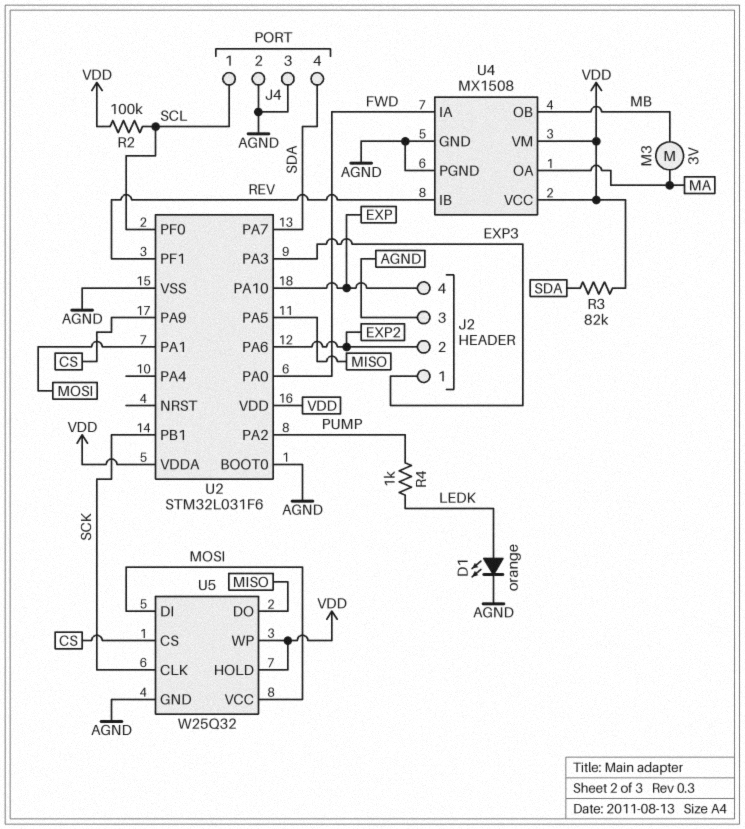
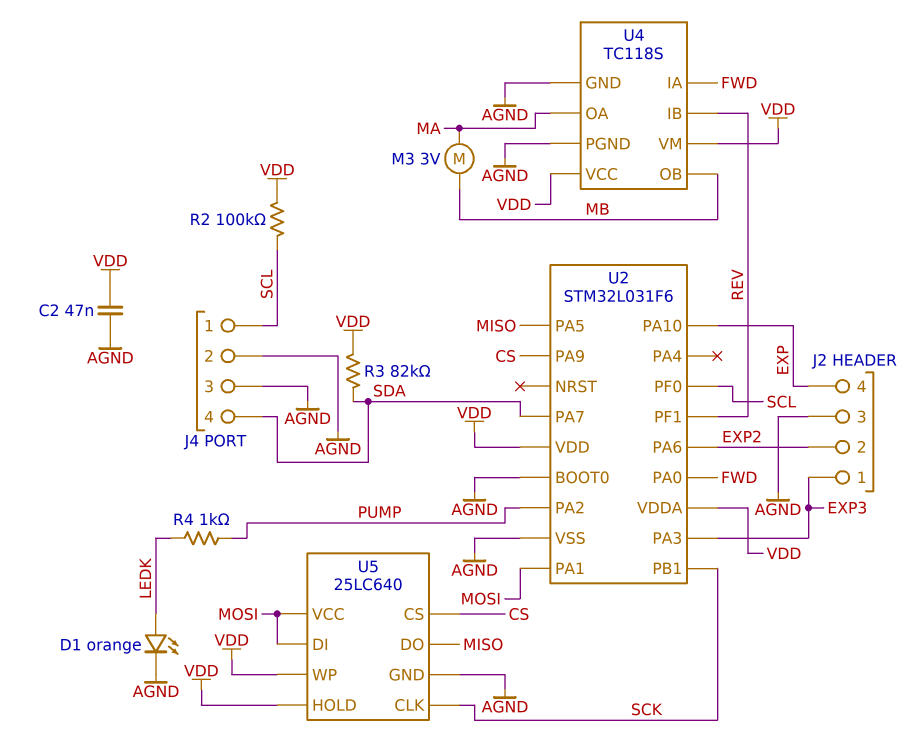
C2: none -> 47nF (AGND, VDD)
U4: MX1508 -> TC118S
U5: W25Q32 -> 25LC640

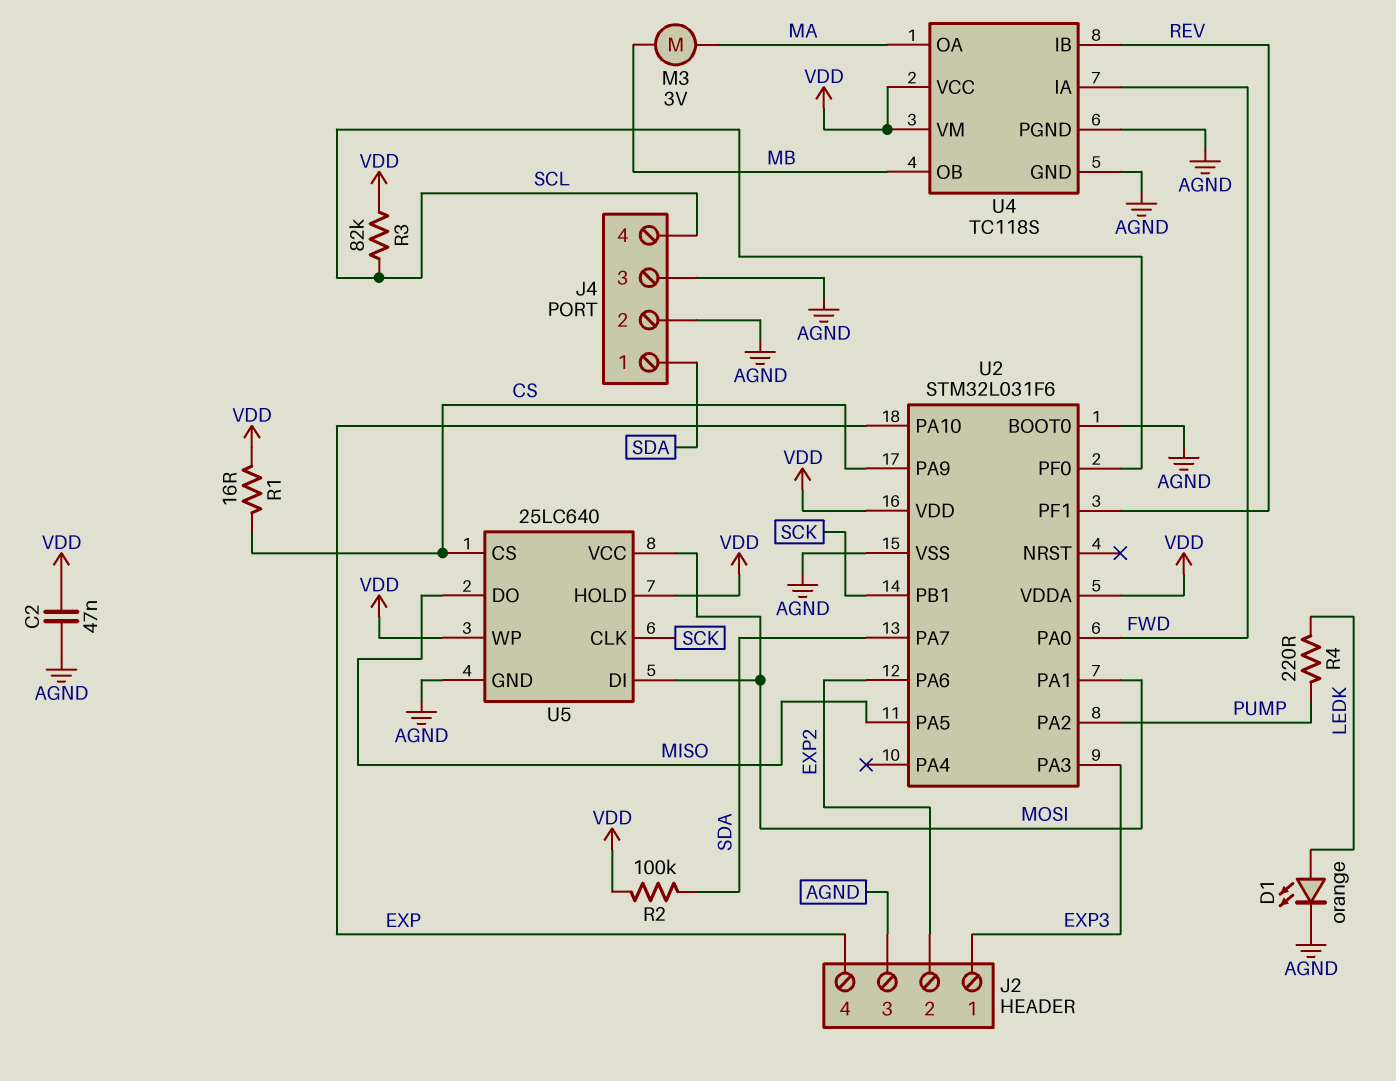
J4 pin 1: SCL -> SDA
J4 pin 4: SDA -> SCL
R1: none -> 16 (CS, VDD)
R2: 100k (SCL, VDD) -> 100k (SDA, VDD)
R3: 82k (SDA, VDD) -> 82k (SCL, VDD)
R4: 1k (LEDK, PUMP) -> 220 (LEDK, PUMP)

